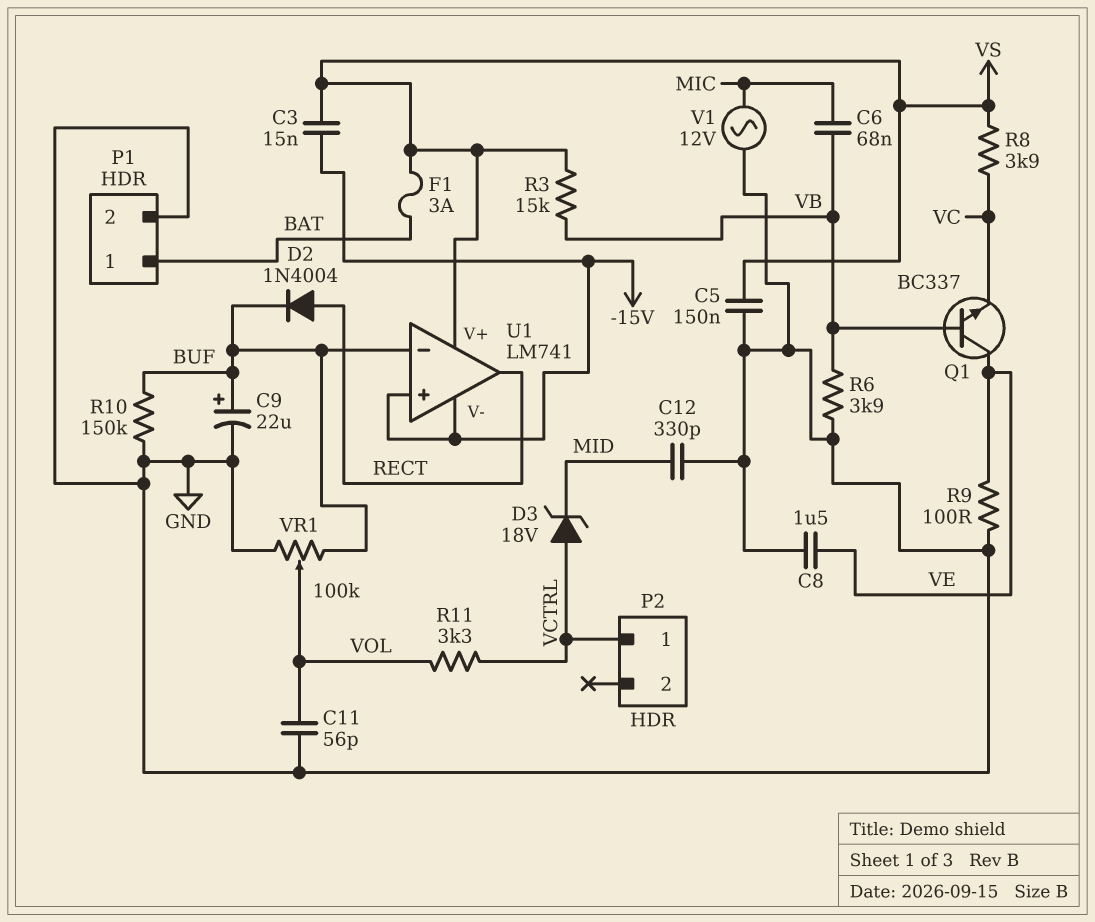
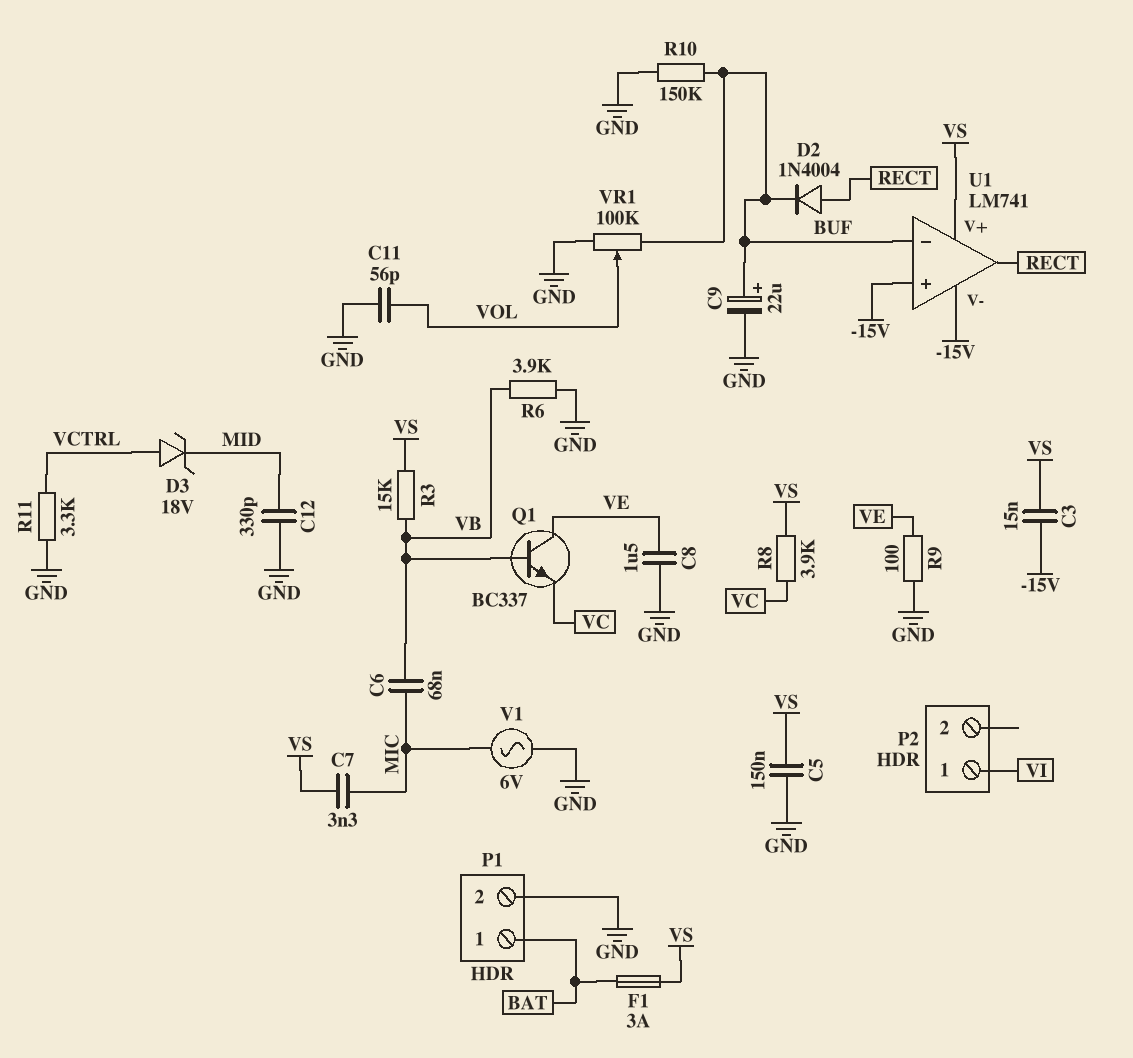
C7: none -> 3.3nF (MIC, VS)
P2 pin 1: VCTRL -> VI
R11: 3.3k (VCTRL, VOL) -> 3.3k (GND, VCTRL)
V1: AC 12V (GND, MIC) -> AC 6V (GND, MIC)

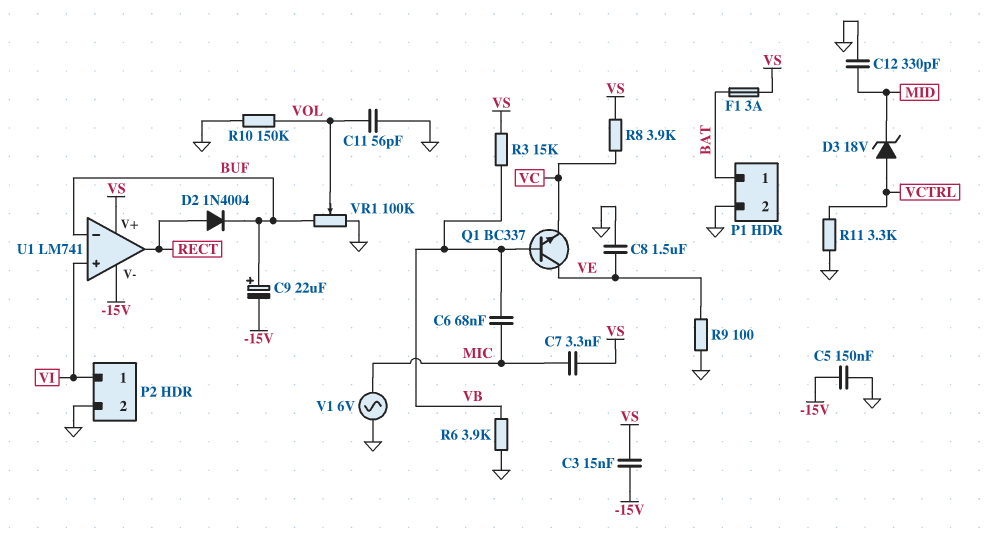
C5: 150nF (GND, VS) -> 150nF (-15V, GND)
C9: 22uF (plus BUF, minus GND) -> 22uF (plus BUF, minus -15V)
P2 pin 2: none -> GND
R10: 150k (BUF, GND) -> 150k (GND, VOL)
U1 pin in+: -15V -> VI

